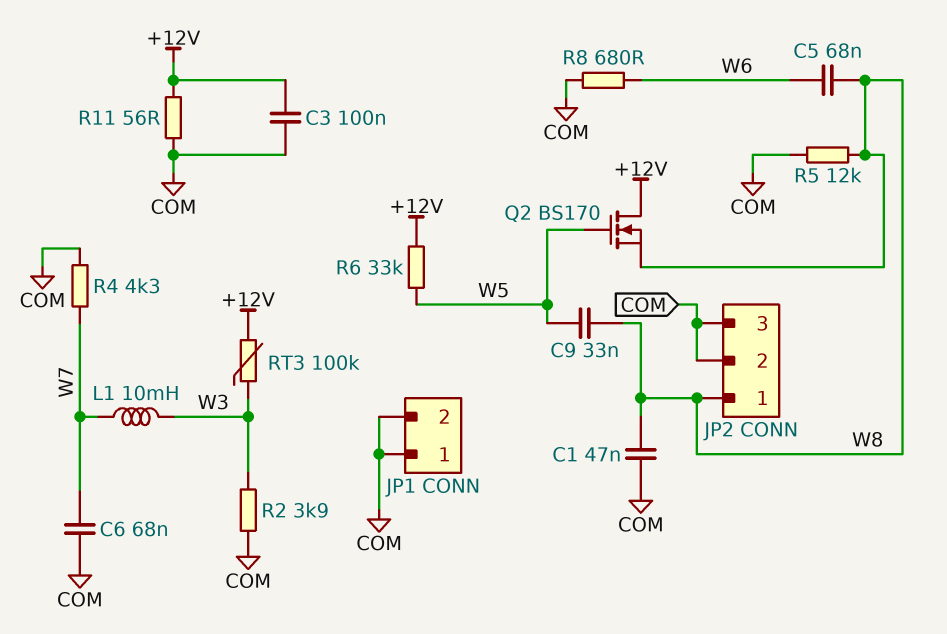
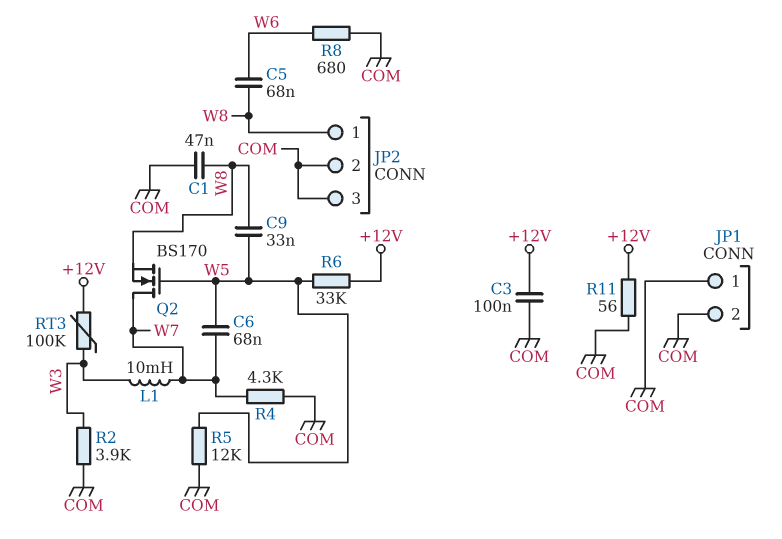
C6: 68nF (COM, W7) -> 68nF (W5, W7)
Q2: NMOS BS170 (G W5, D +12V, S W8) -> NMOS BS170 (G W5, D W7, S W8)
R5: 12k (COM, W8) -> 12k (COM, W5)

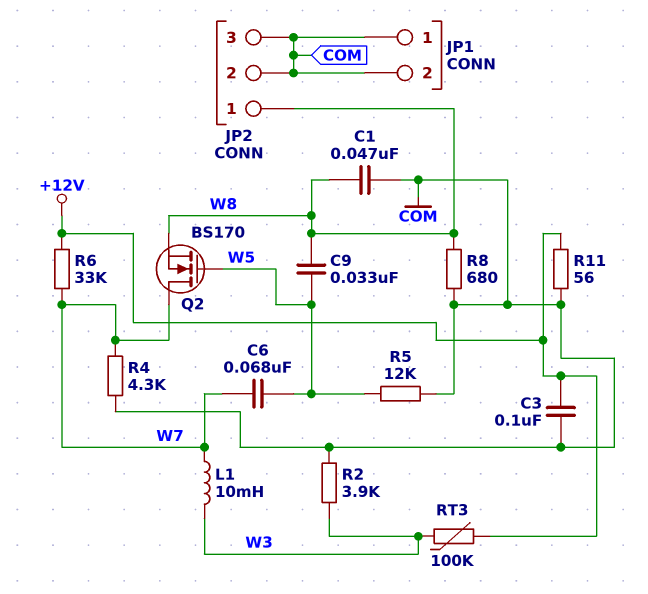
C5: 68nF (W6, W8) -> none
R6: 33k (+12V, W5) -> 33k (+12V, W7)
R8: 680 (COM, W6) -> 680 (COM, W8)

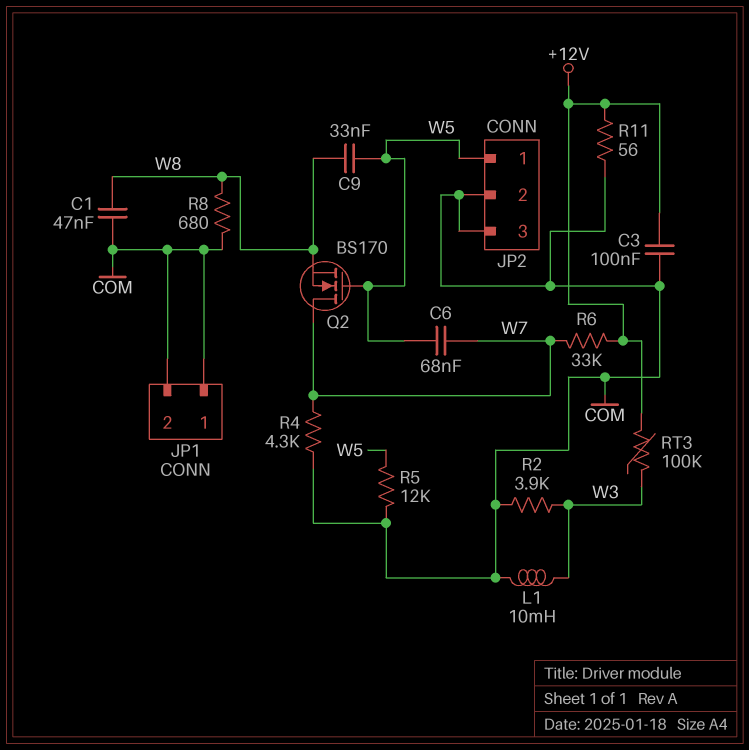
JP2 pin 1: W8 -> W5
L1: 10mH (W3, W7) -> 10mH (COM, W3)

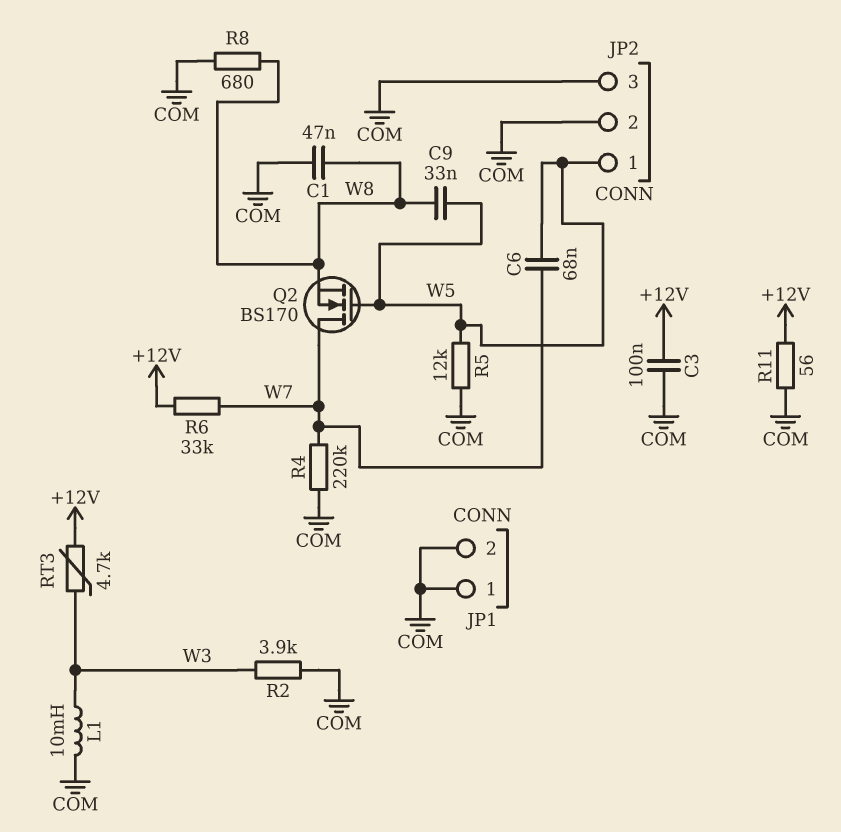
R4: 4.3k (COM, W7) -> 220k (COM, W7)
RT3: 100k (+12V, W3) -> 4.7k (+12V, W3)

